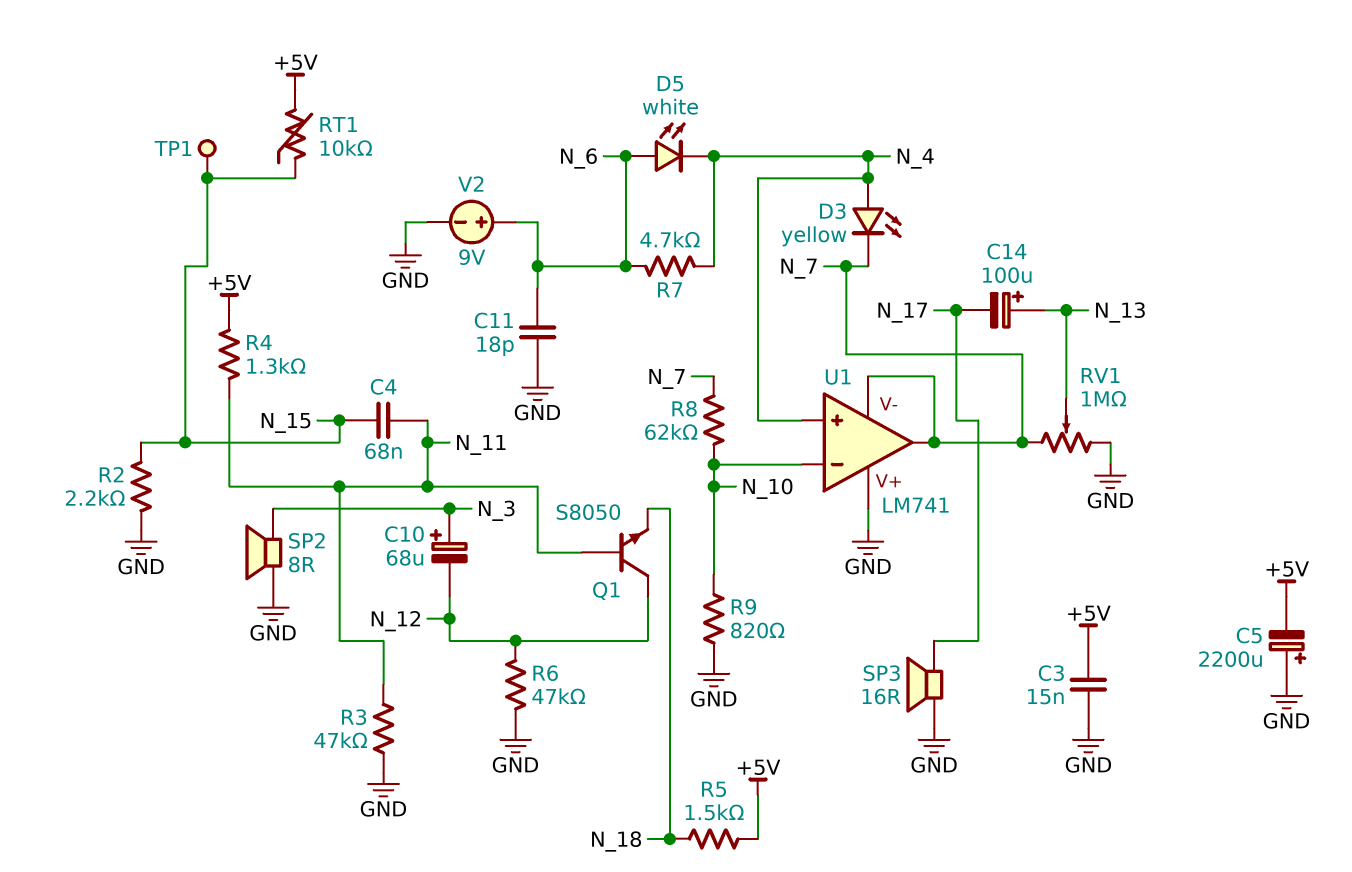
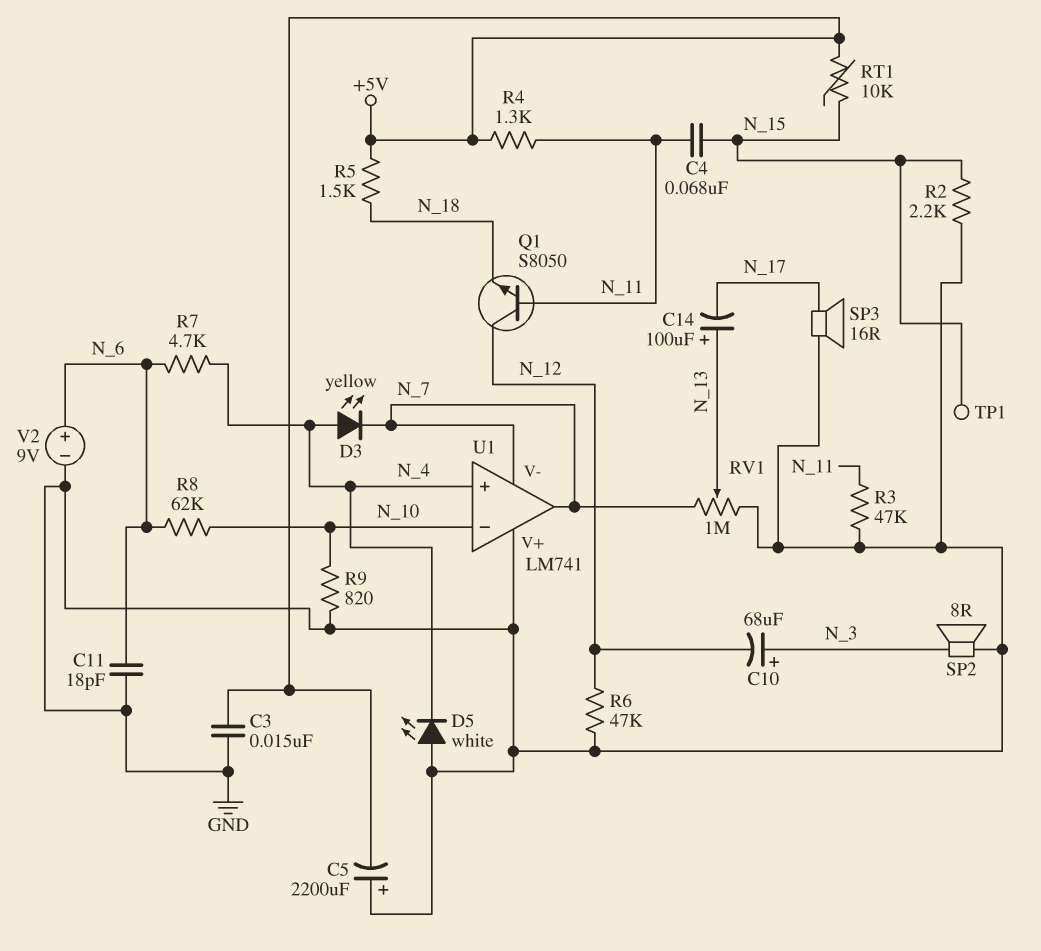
D5: LED white (A N_6, K N_4) -> LED white (A GND, K N_4)
R8: 62k (N_7, N_10) -> 62k (N_6, N_10)

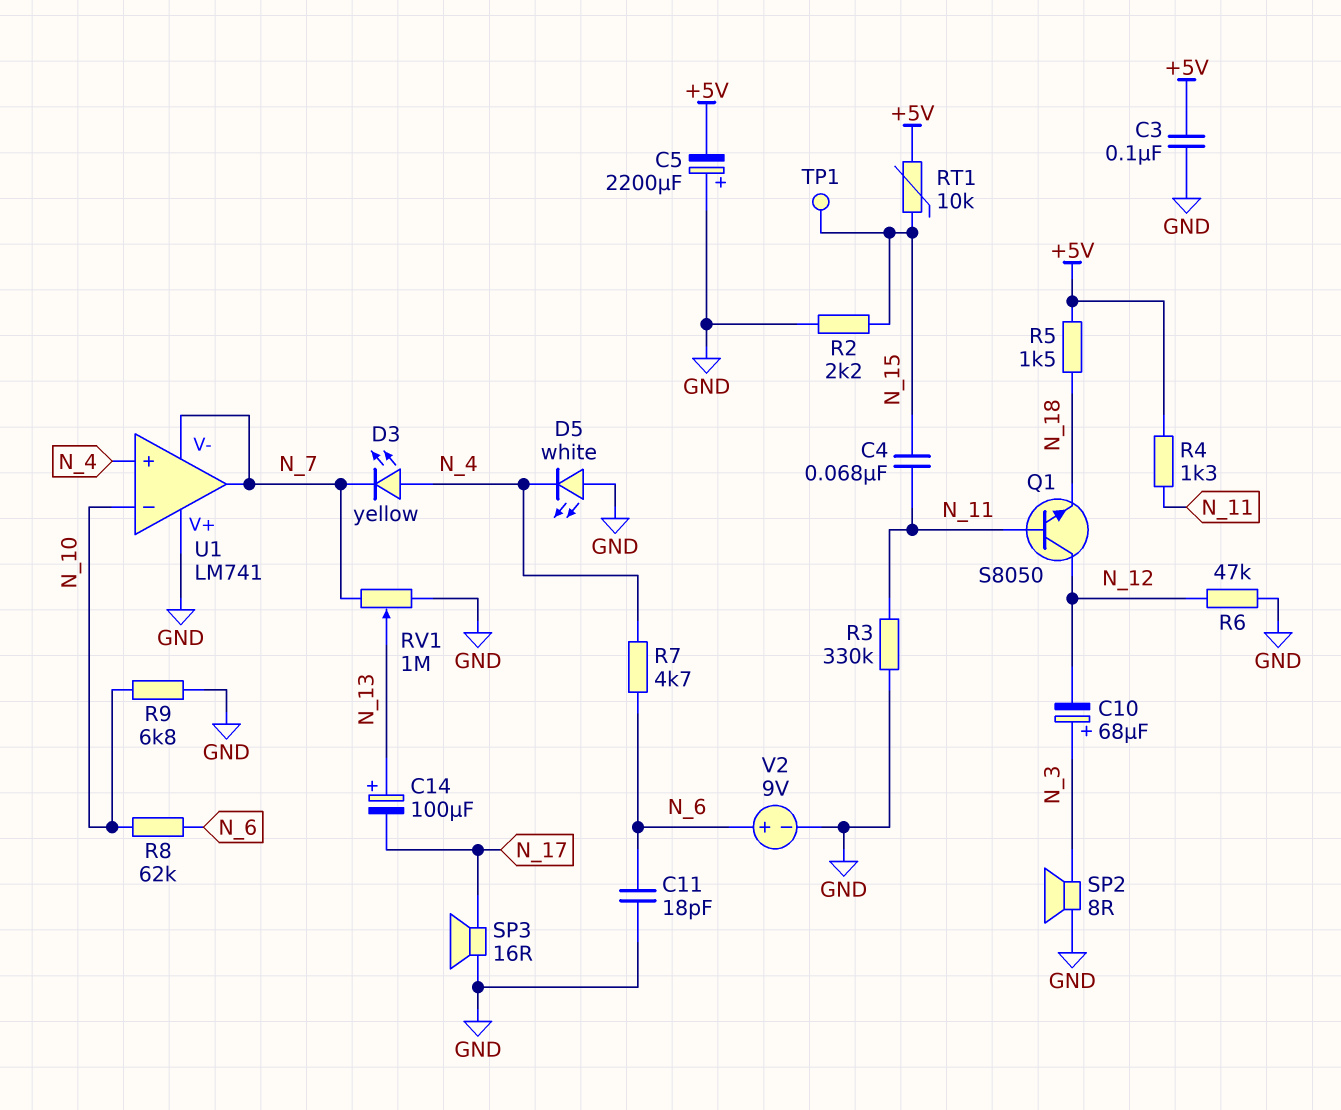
C3: 15nF (+5V, GND) -> 100nF (+5V, GND)
R3: 47k (GND, N_11) -> 330k (GND, N_11)
R9: 820 (GND, N_10) -> 6.8k (GND, N_10)

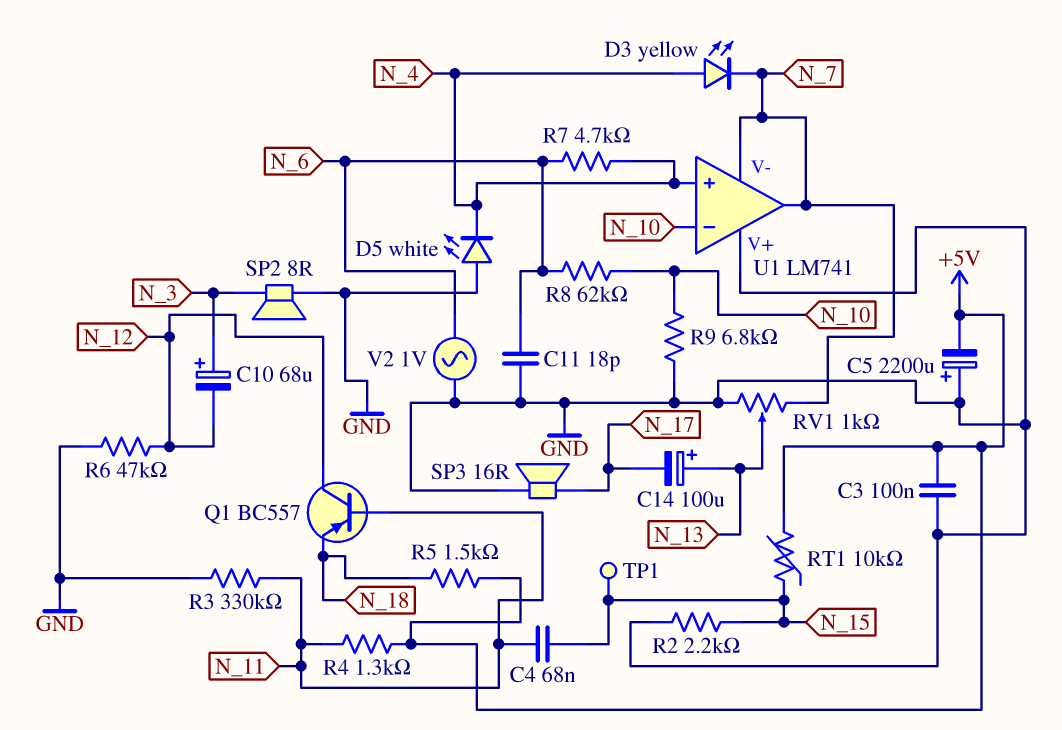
Q1: NPN S8050 (B N_11, C N_12, E N_18) -> PNP BC557 (B N_11, C N_12, E N_18)
RV1: 1M (GND, N_7, wiper N_13) -> 1k (GND, N_7, wiper N_13)
V2: 9V (plus N_6, minus GND) -> AC 1V (GND, N_6)

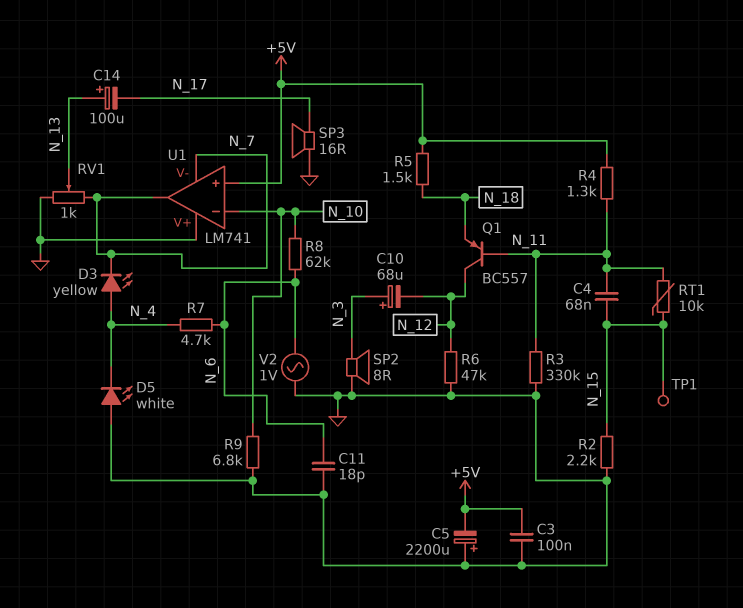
RT1: 10k (+5V, N_15) -> 10k (N_11, N_15)
U1 pin in+: N_4 -> +5V

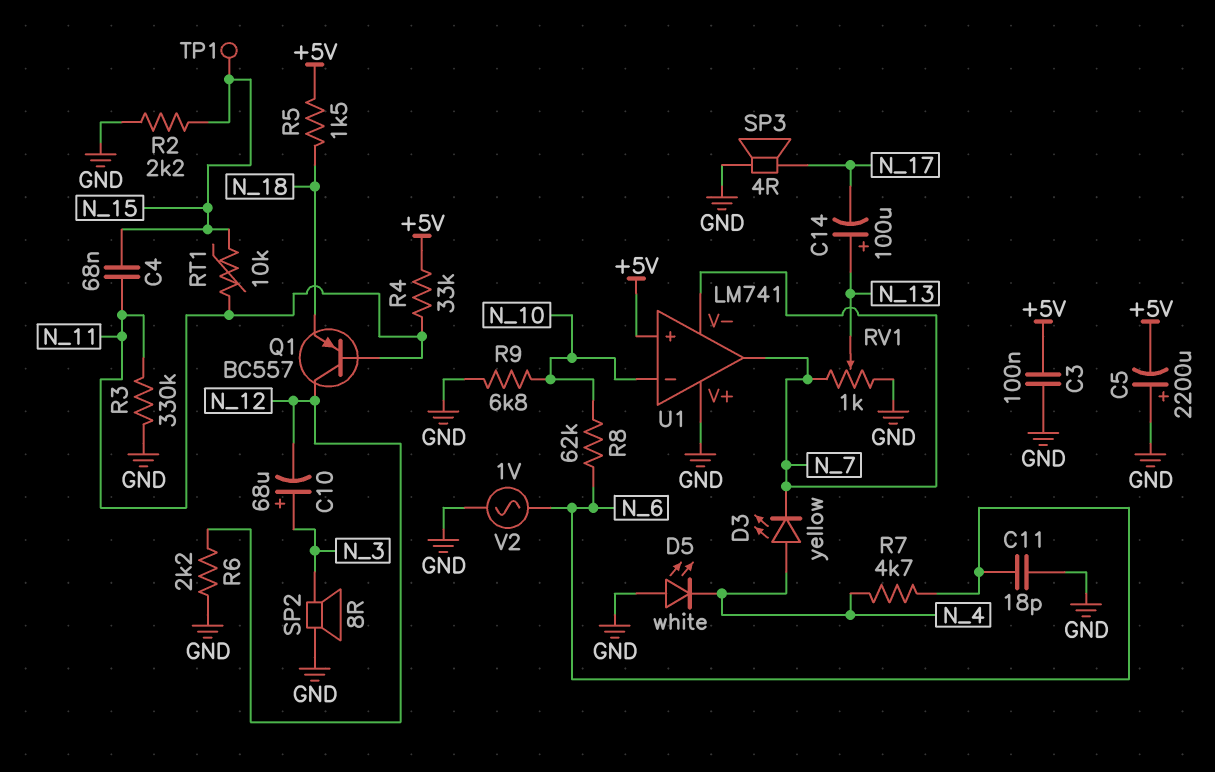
R4: 1.3k (+5V, N_11) -> 33k (+5V, N_11)
R6: 47k (GND, N_12) -> 2.2k (GND, N_12)
SP3: speaker 16R (GND, N_17) -> speaker 4R (GND, N_17)

